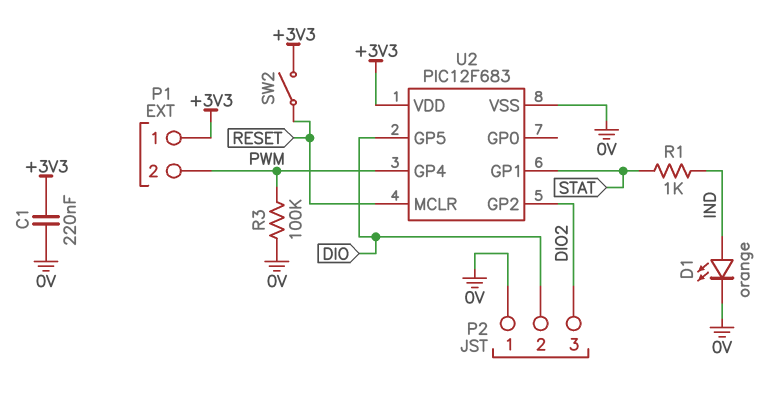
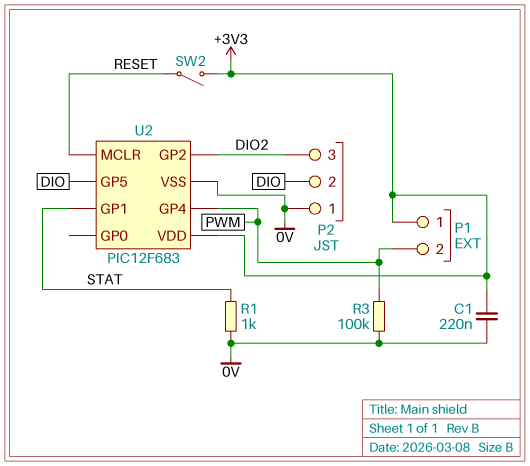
D1: LED orange (A IND, K 0V) -> none
R1: 1k (IND, STAT) -> 1k (0V, STAT)

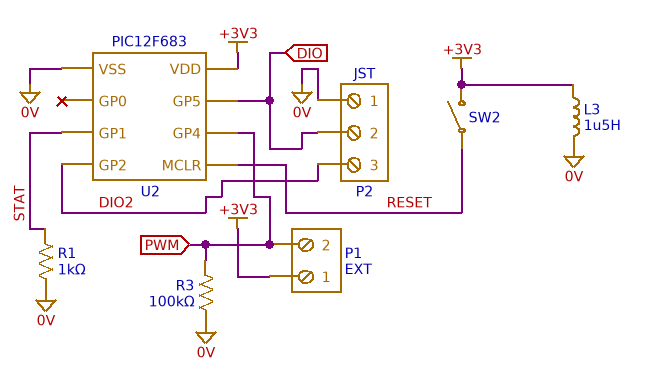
C1: 220nF (+3V3, 0V) -> none
L3: none -> 1.5uH (+3V3, 0V)

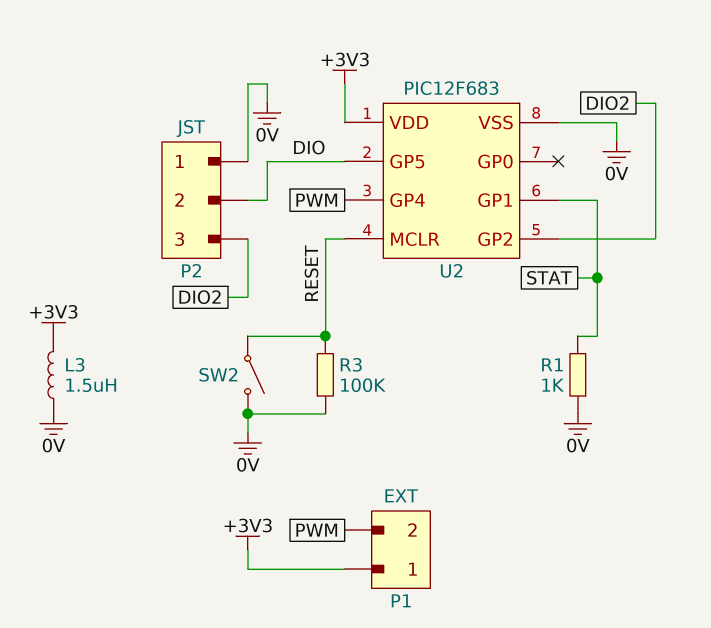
R3: 100k (0V, PWM) -> 100k (0V, RESET)
SW2: switch (+3V3, RESET) -> switch (0V, RESET)

